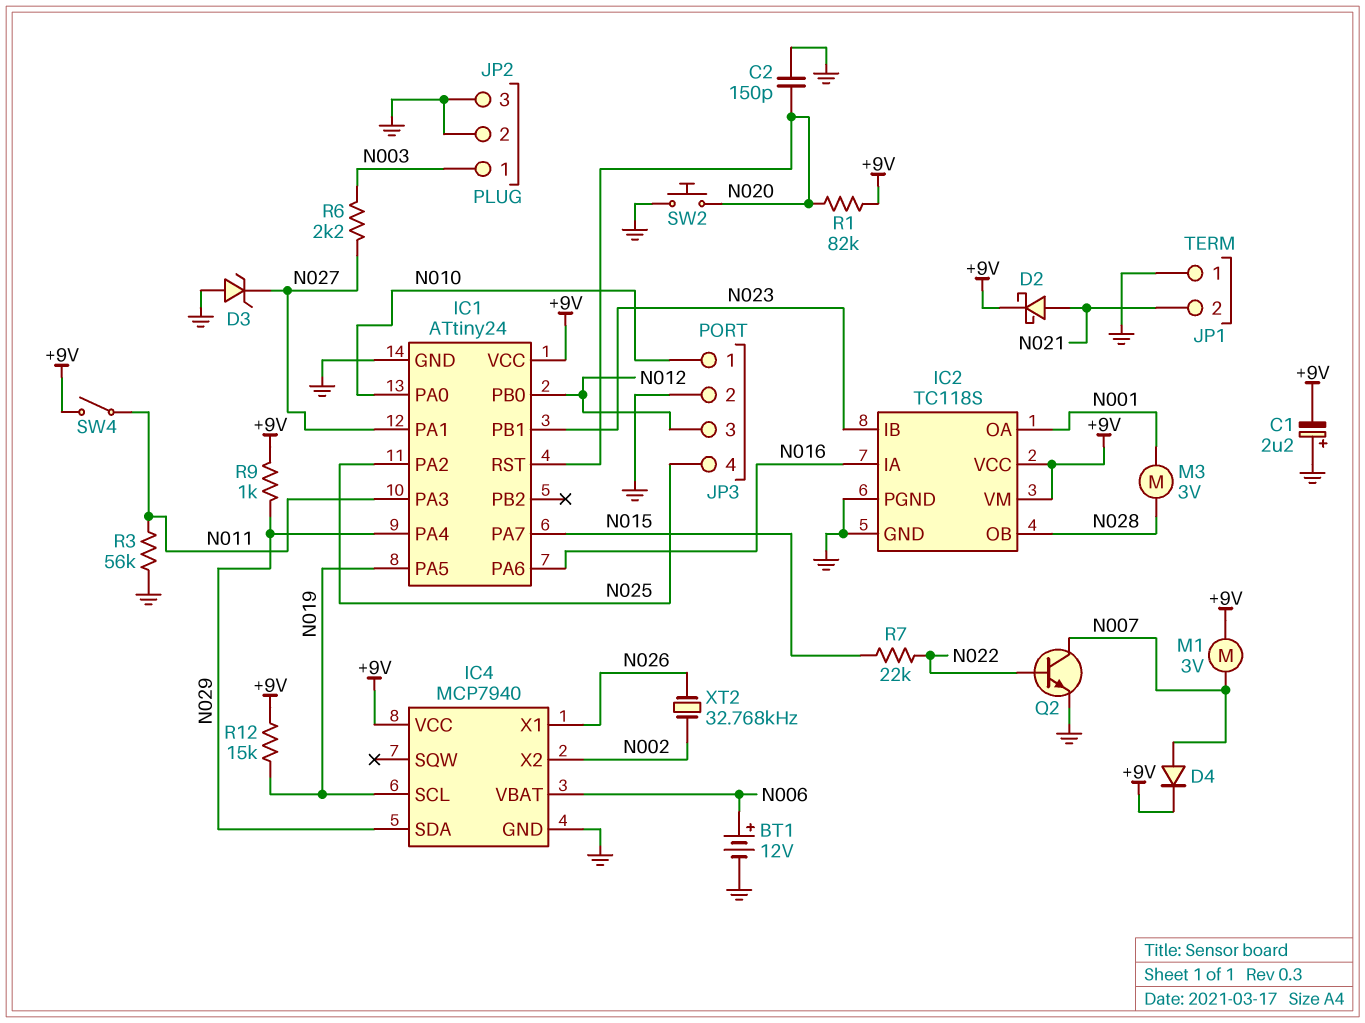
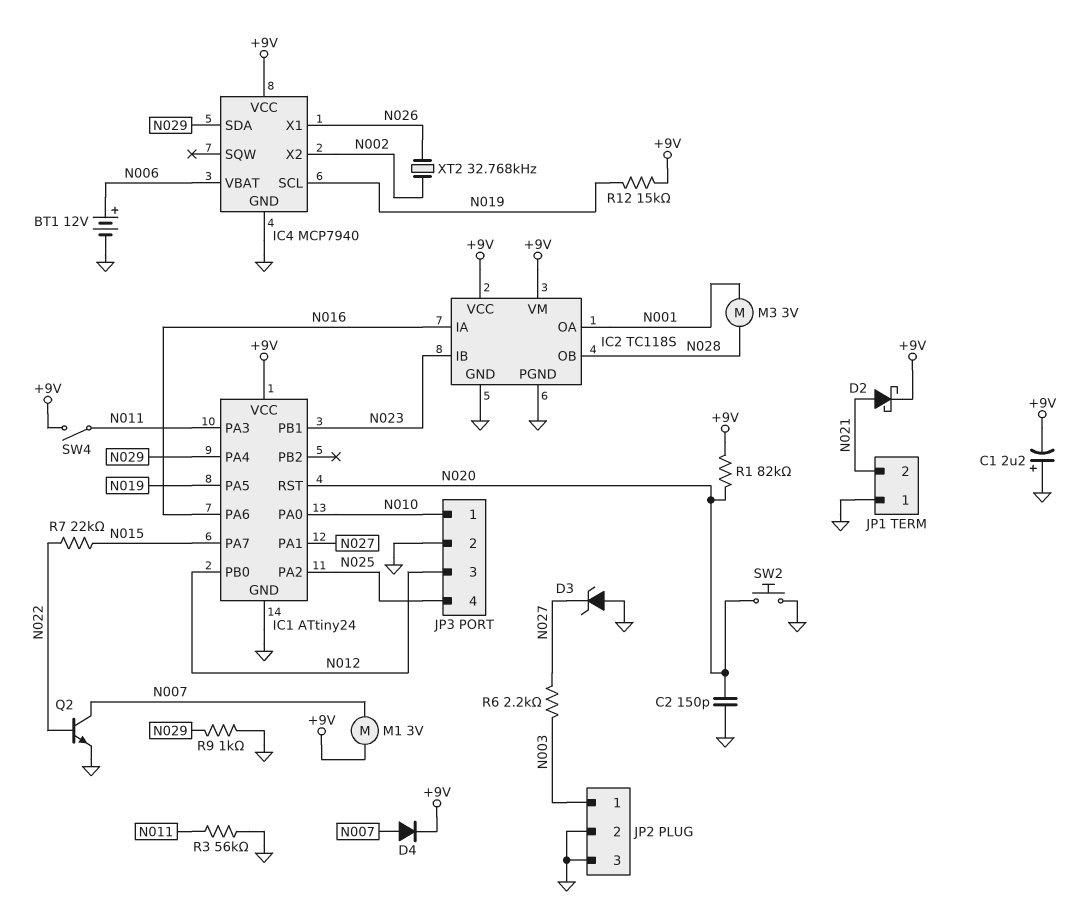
R9: 1k (+9V, N029) -> 1k (GND, N029)

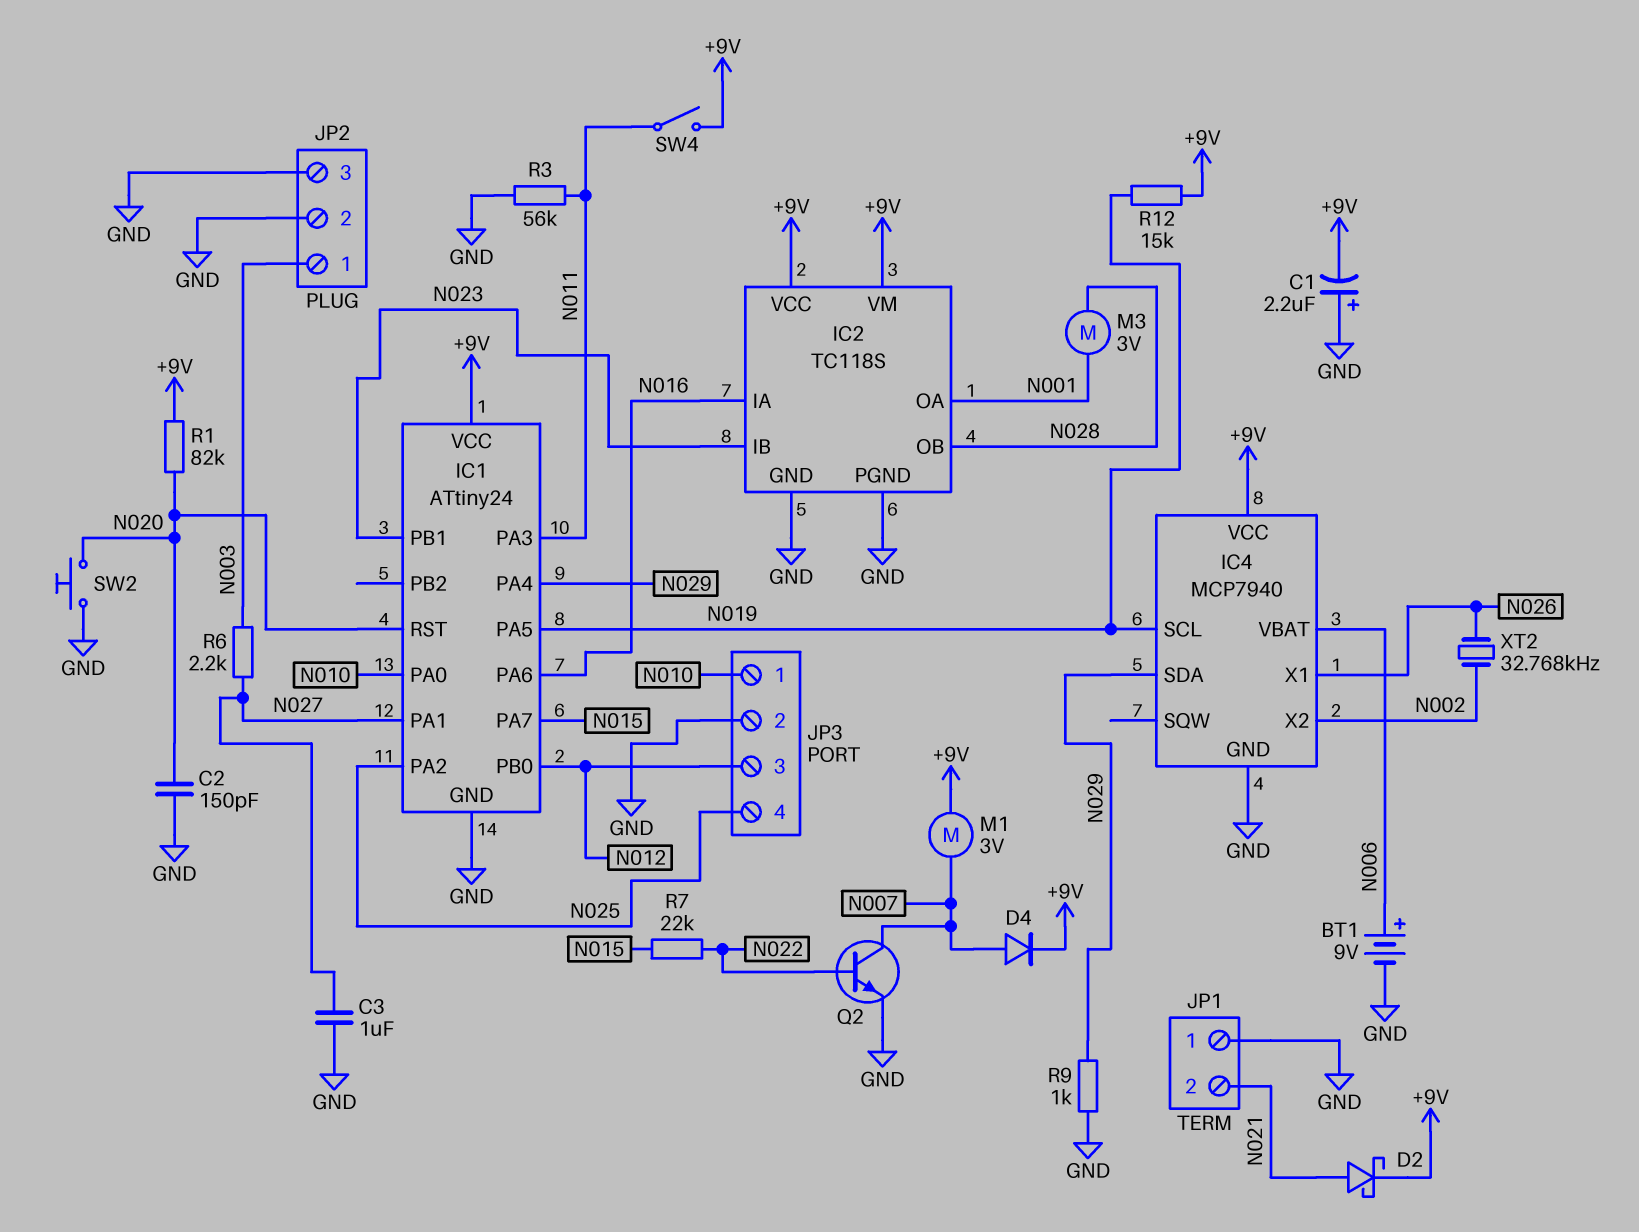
BT1: 12V (plus N006, minus GND) -> 9V (plus N006, minus GND)
C3: none -> 1uF (GND, N027)
D3: zener (A GND, K N027) -> none

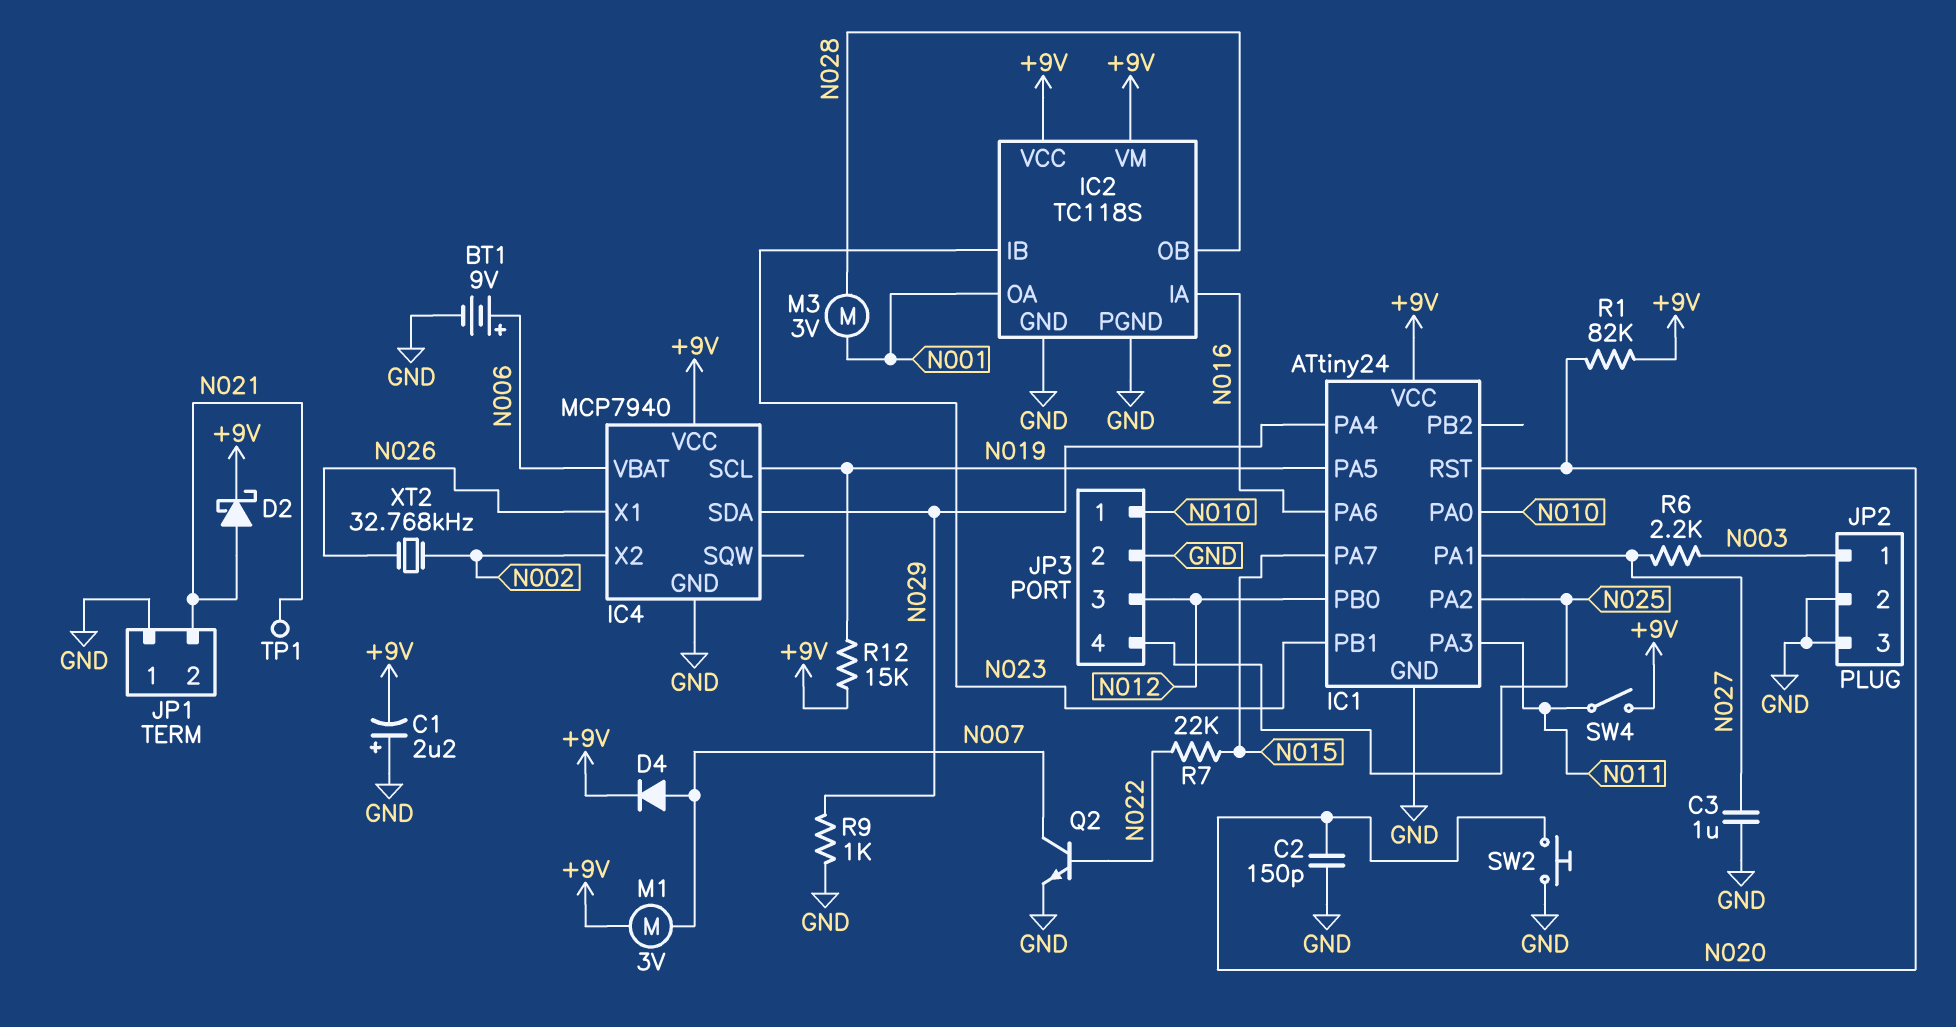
R3: 56k (GND, N011) -> none
TP1: none -> test point (N021)

